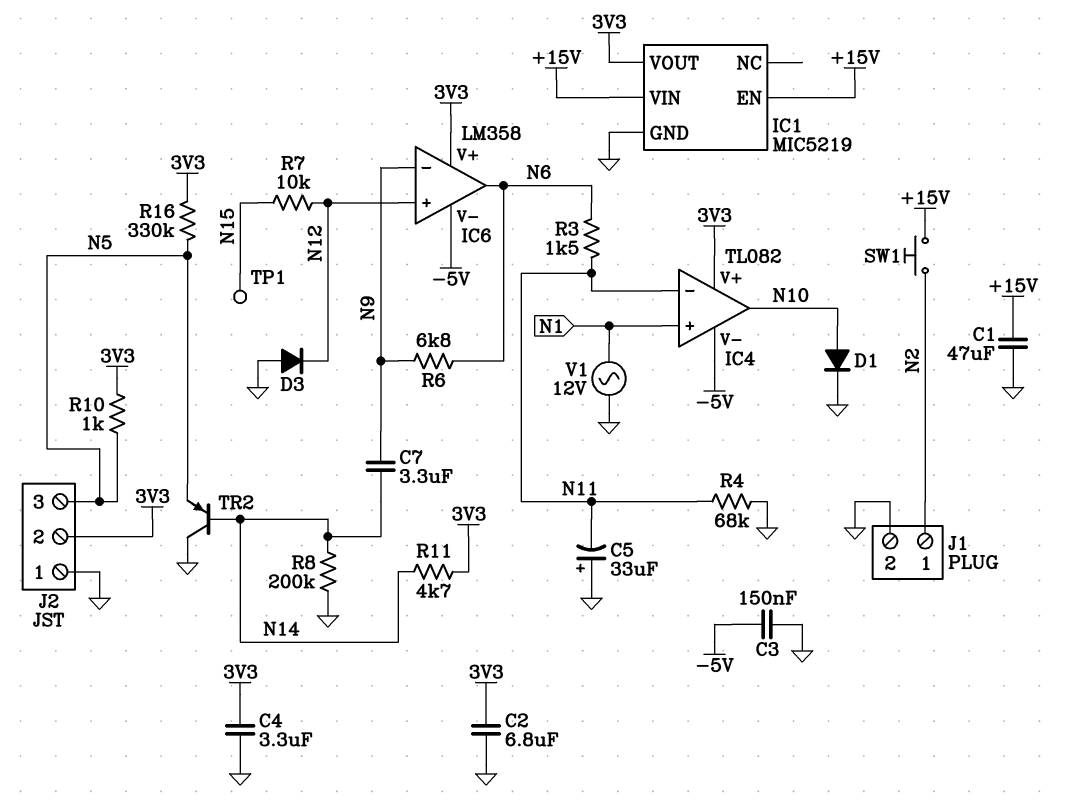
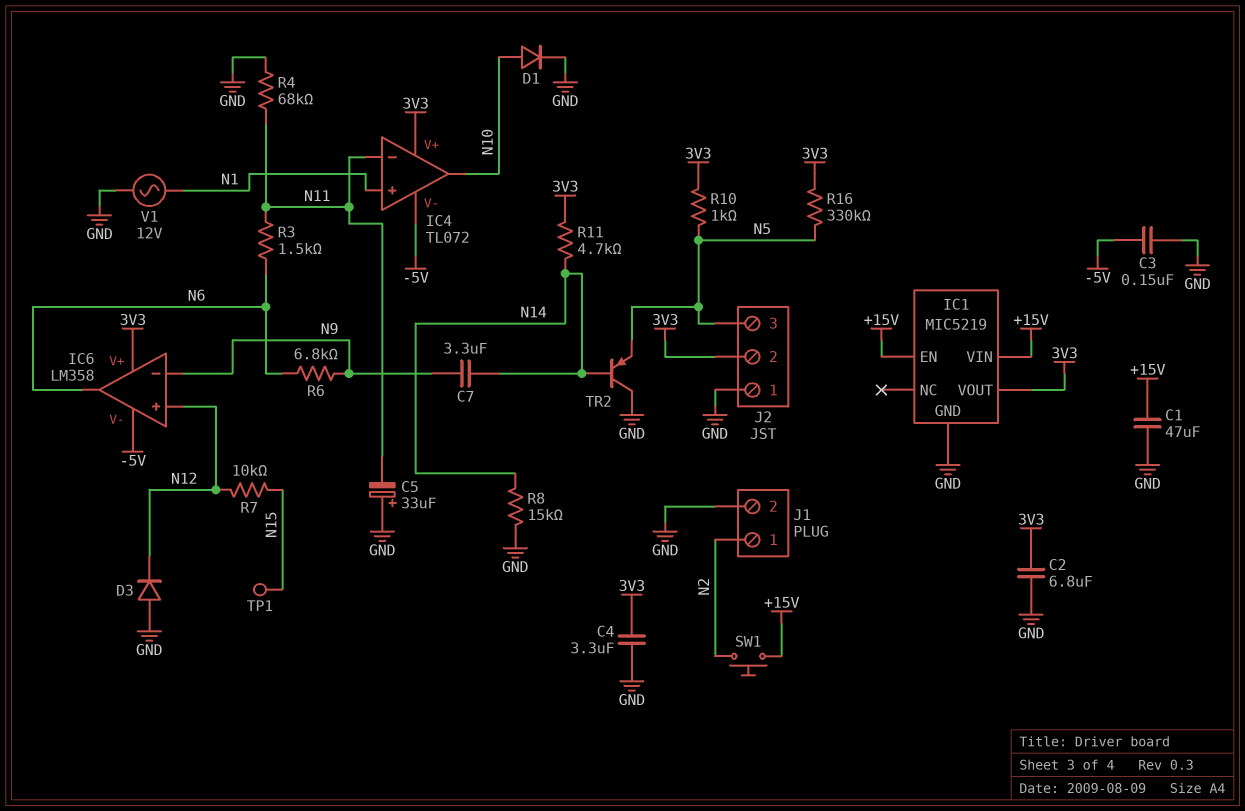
IC4: TL082 -> TL072
R8: 200k (GND, N14) -> 15k (GND, N14)

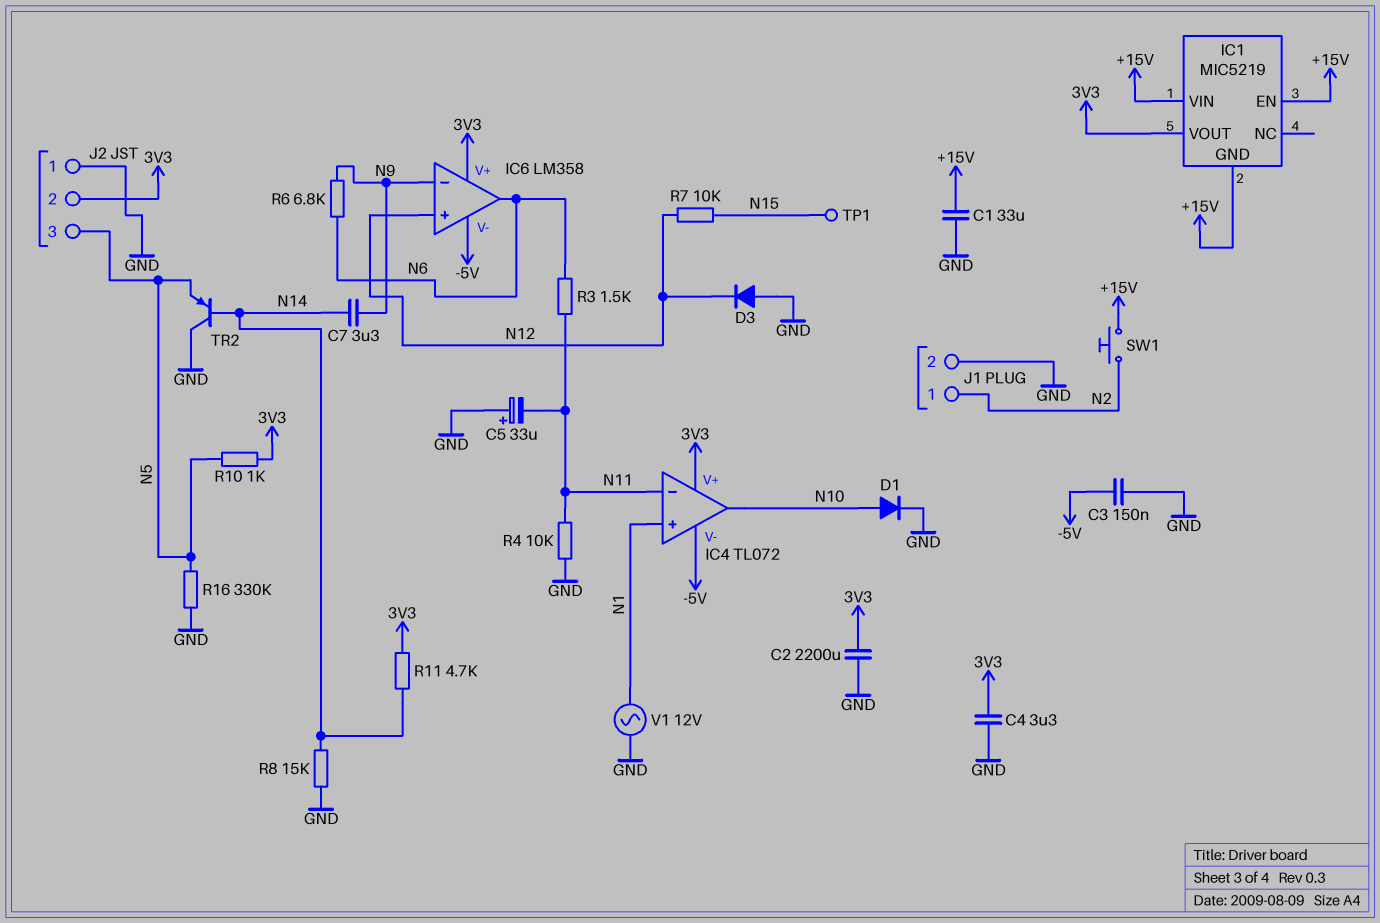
C1: 47uF (+15V, GND) -> 33uF (+15V, GND)
C2: 6.8uF (3V3, GND) -> 2200uF (3V3, GND)
IC1 pin GND: GND -> +15V
R4: 68k (GND, N11) -> 10k (GND, N11)
R16: 330k (3V3, N5) -> 330k (GND, N5)

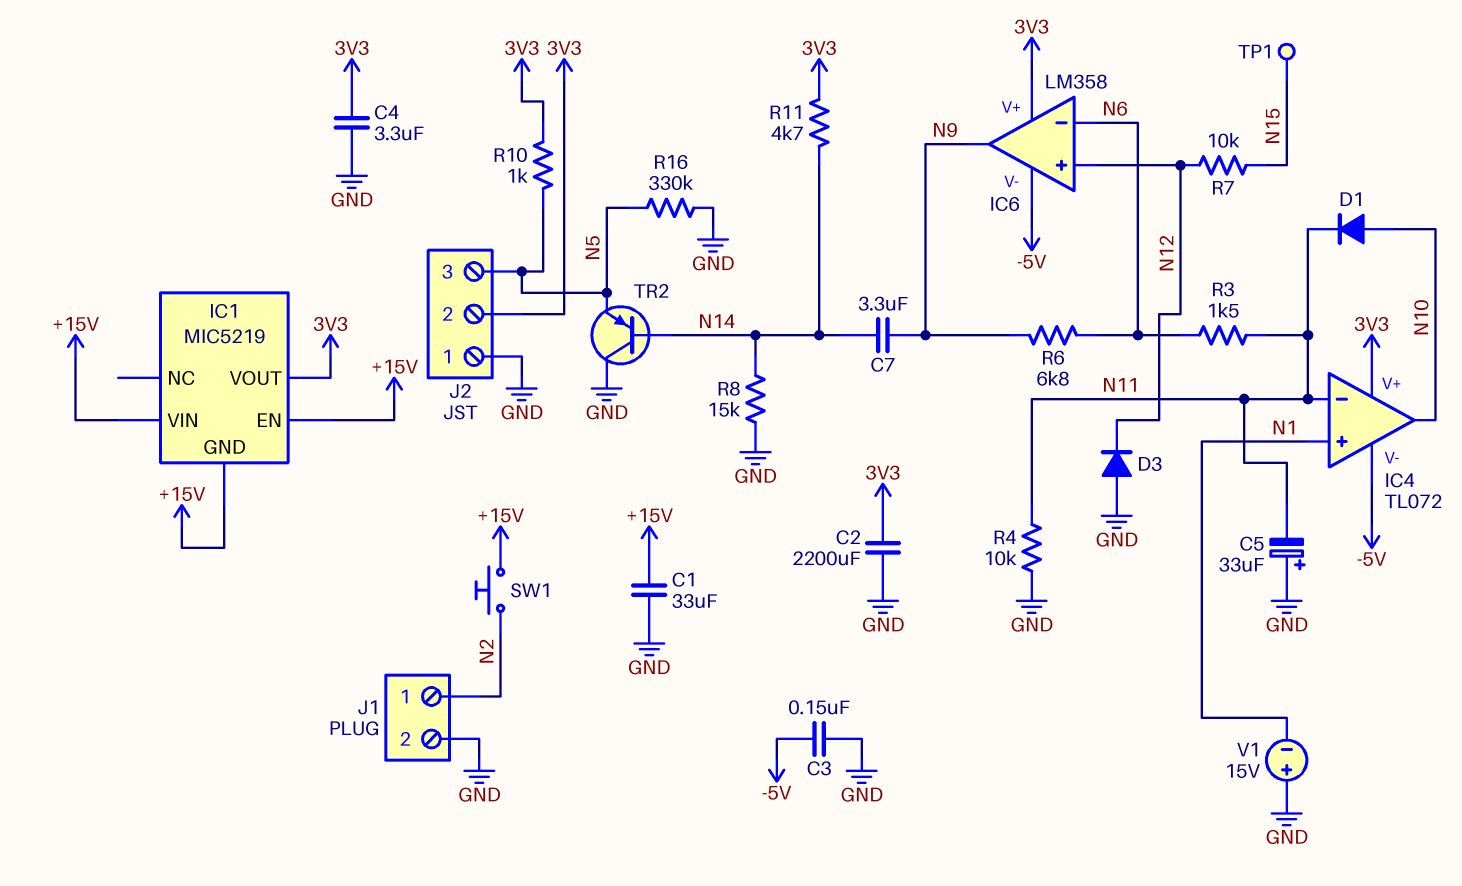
D1: diode (A N10, K GND) -> diode (A N10, K N11)
IC6 pin in-: N9 -> N6
IC6 pin out: N6 -> N9
V1: AC 12V (GND, N1) -> 15V (plus GND, minus N1)

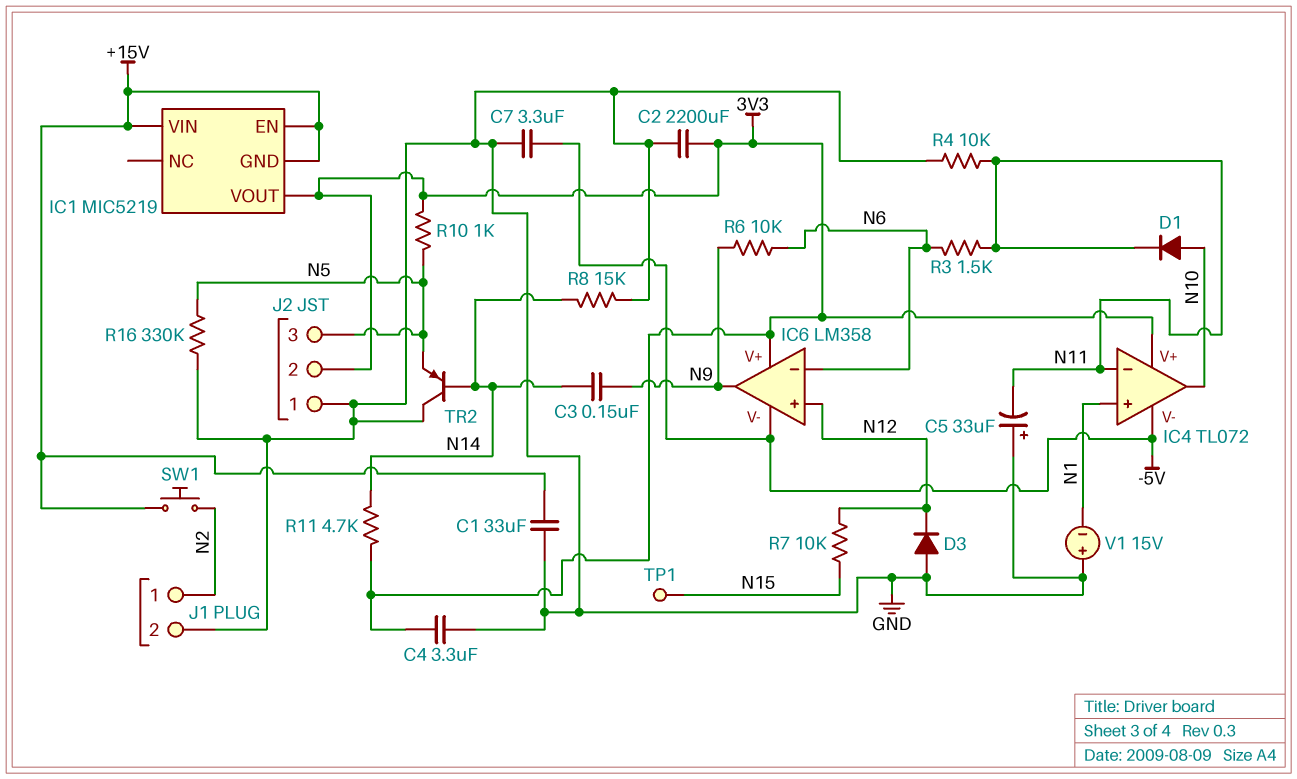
C3: 150nF (-5V, GND) -> 150nF (N9, N14)
C7: 3.3uF (N9, N14) -> 3.3uF (-5V, GND)
R6: 6.8k (N6, N9) -> 10k (N6, N9)

